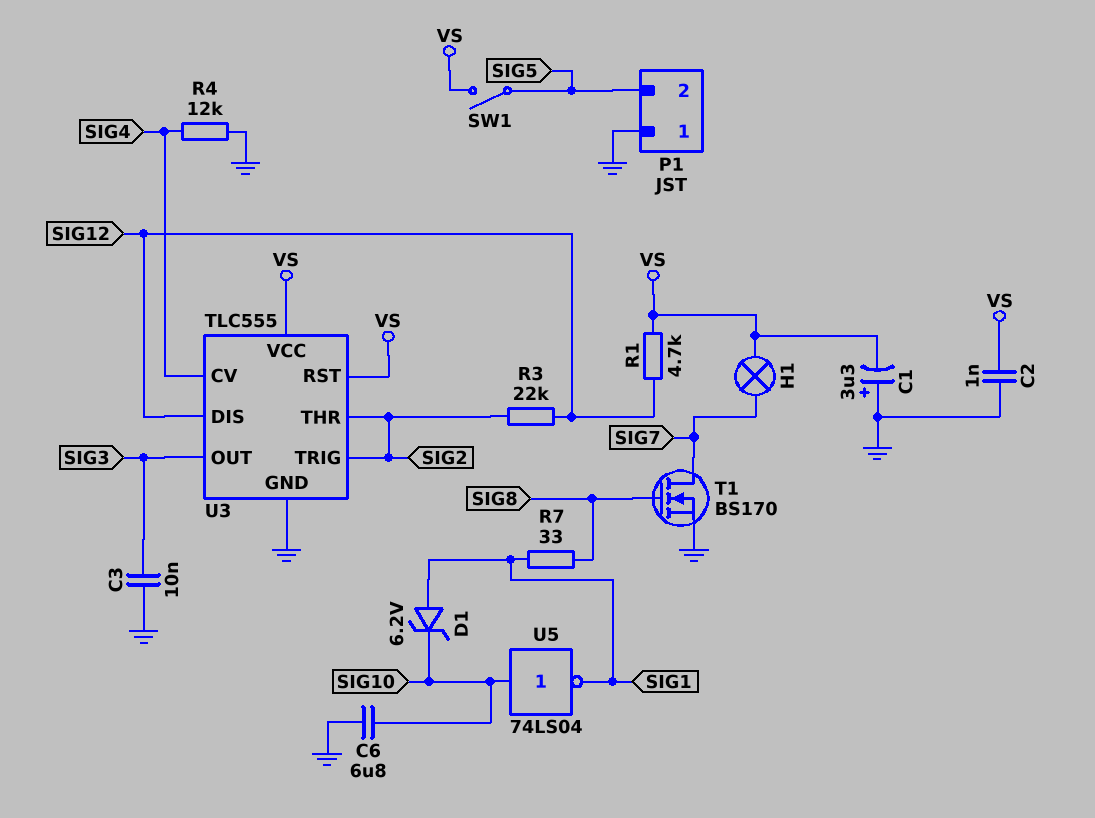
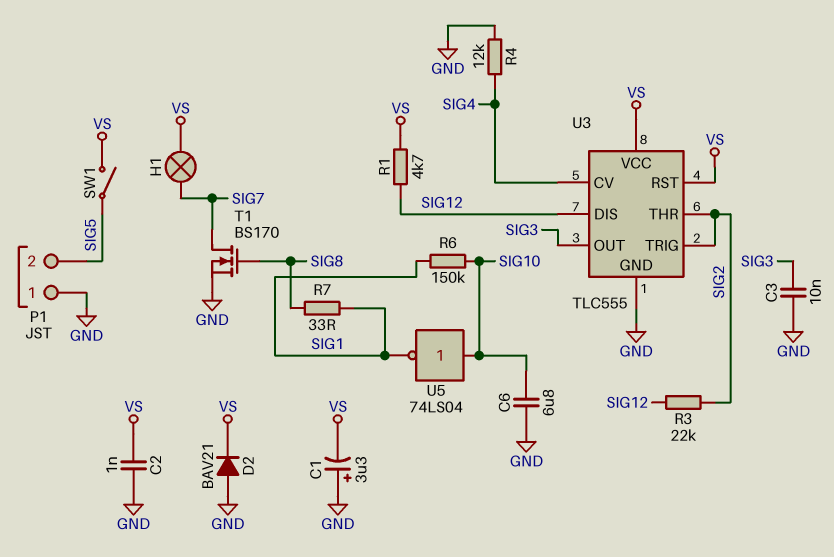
D1: zener 6.2V (A SIG1, K SIG10) -> none
D2: none -> diode BAV21 (A GND, K VS)
R6: none -> 150k (SIG1, SIG10)

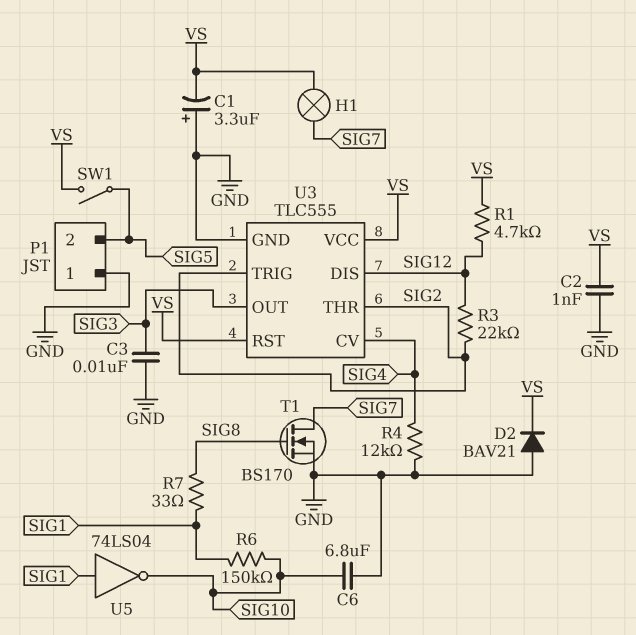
U5: NOT 74LS04 (in SIG10, out SIG1) -> NOT 74LS04 (in SIG1, out SIG10)

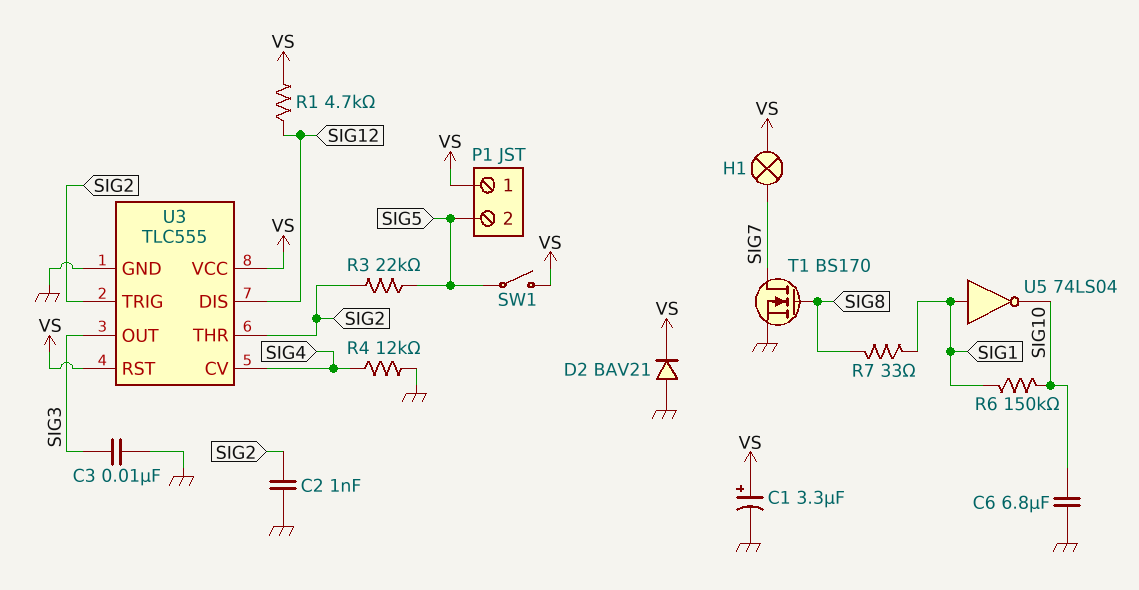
C1: 3.3uF (plus GND, minus VS) -> 3.3uF (plus VS, minus GND)
C2: 1nF (GND, VS) -> 1nF (GND, SIG2)
P1 pin 1: GND -> VS
R3: 22k (SIG2, SIG12) -> 22k (SIG2, SIG5)

